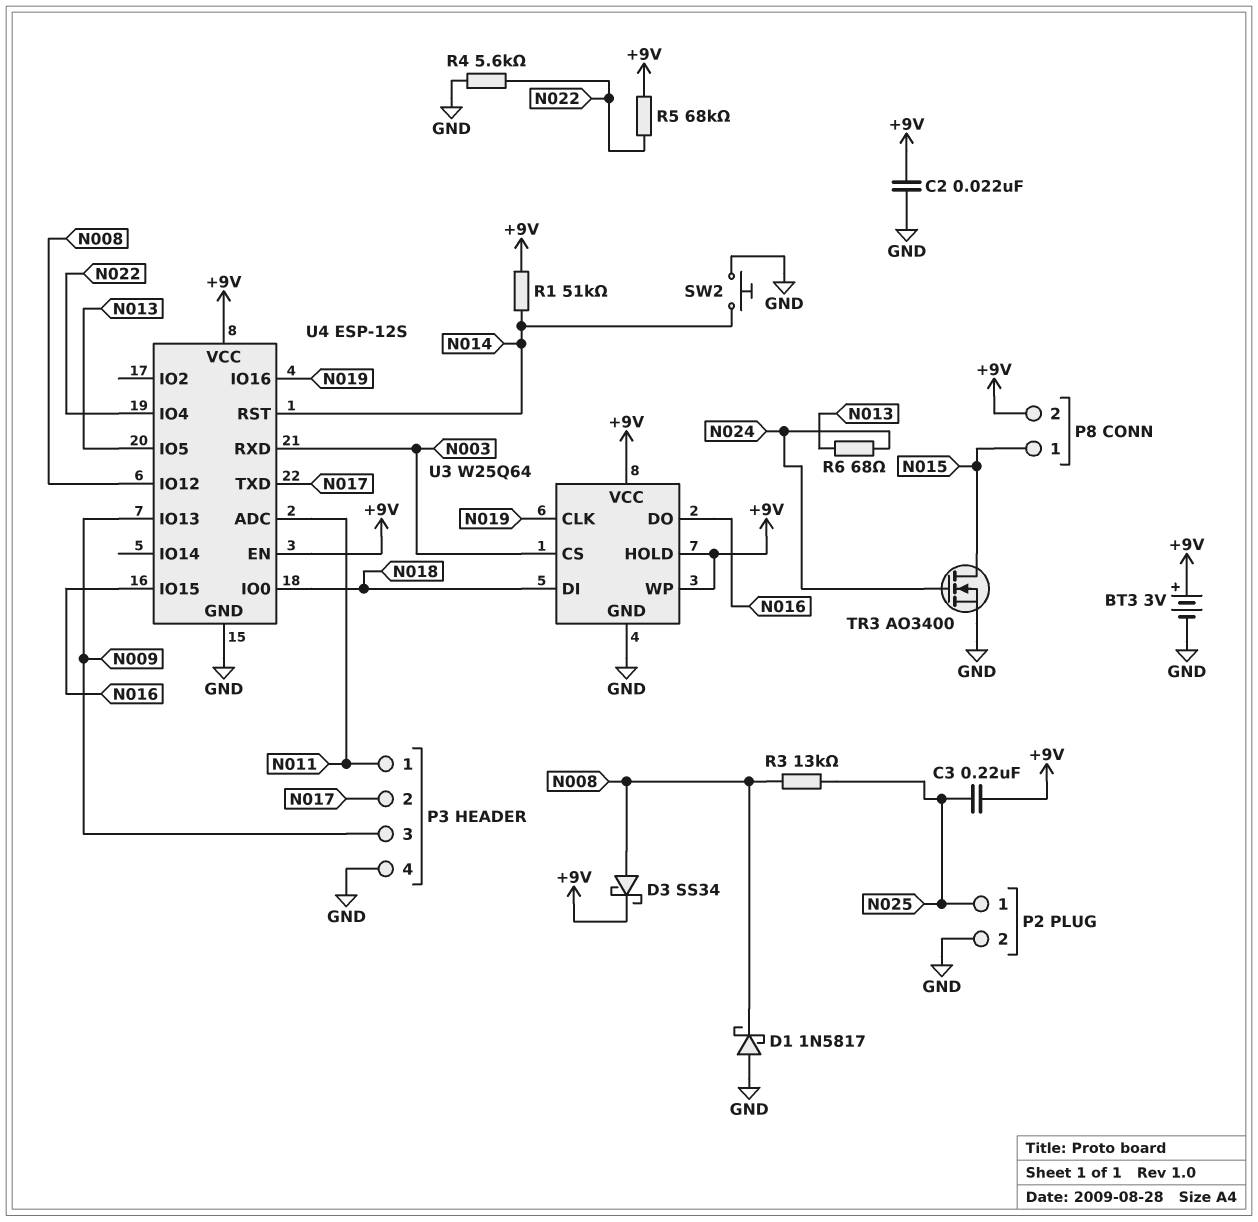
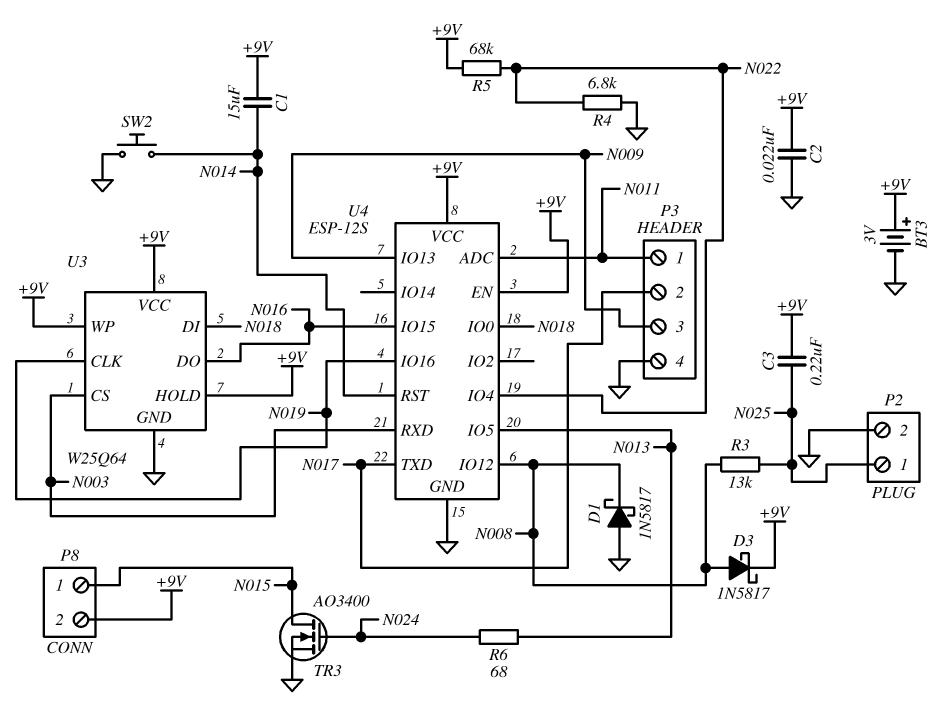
C1: none -> 15uF (+9V, N014)
D3: schottky SS34 (A N008, K +9V) -> schottky 1N5817 (A N008, K +9V)
R1: 51k (+9V, N014) -> none
R4: 5.6k (GND, N022) -> 6.8k (GND, N022)

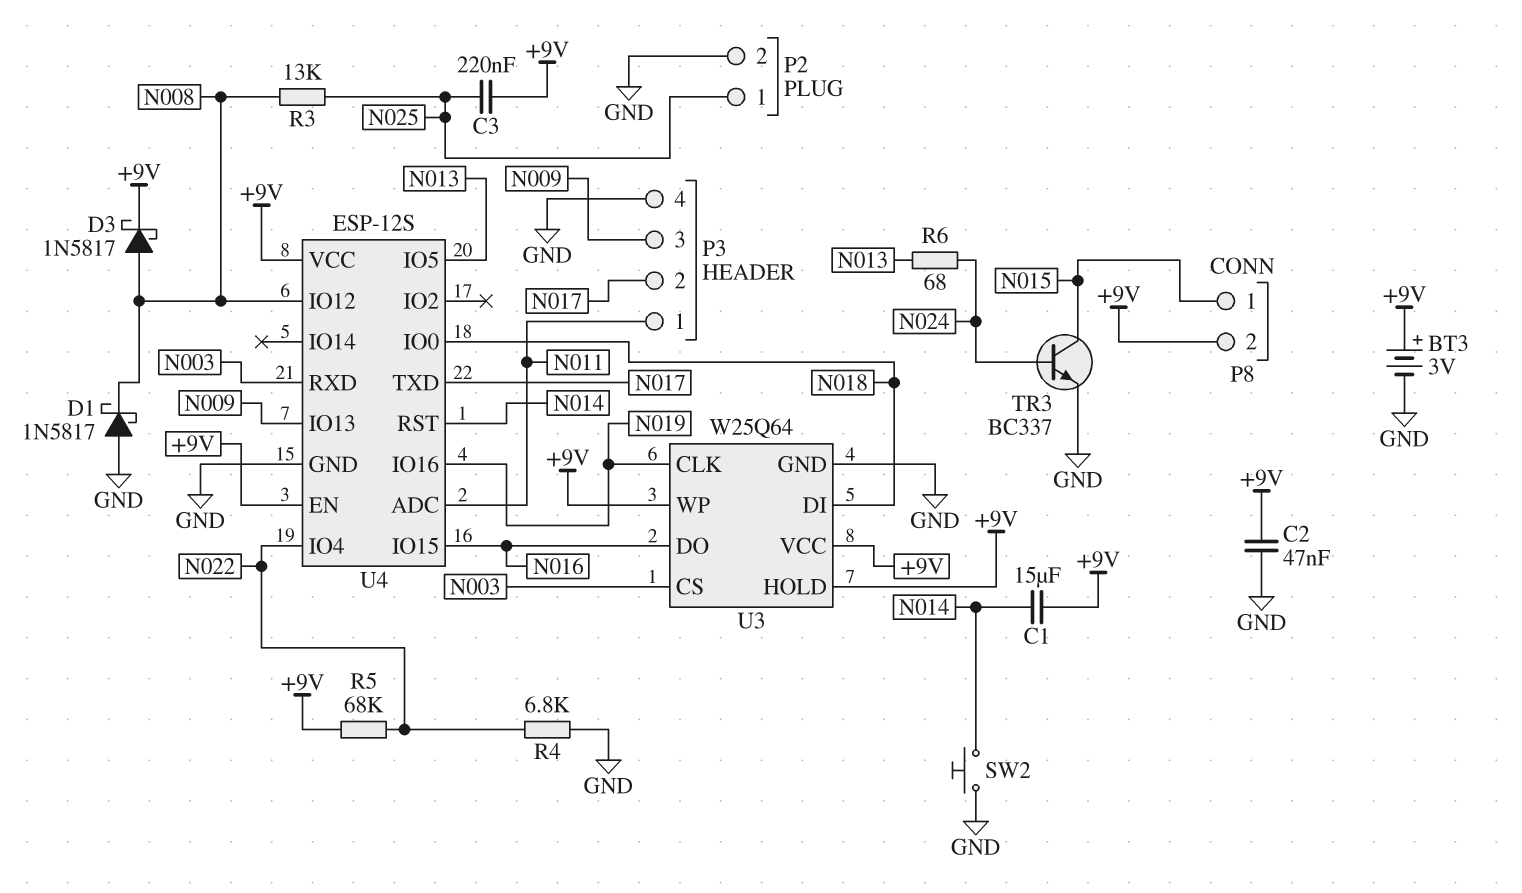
C2: 22nF (+9V, GND) -> 47nF (+9V, GND)
TR3: NMOS AO3400 (G N024, D N015, S GND) -> NPN BC337 (B N024, C N015, E GND)

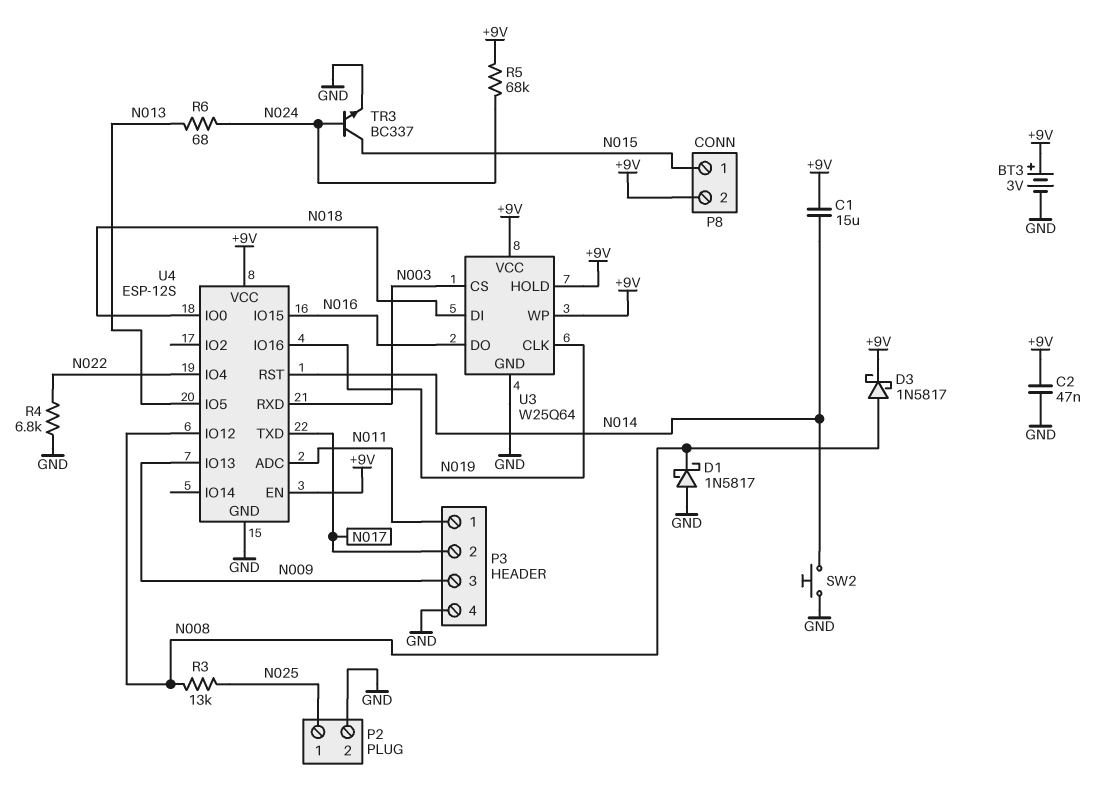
C3: 220nF (+9V, N025) -> none
R5: 68k (+9V, N022) -> 68k (+9V, N024)

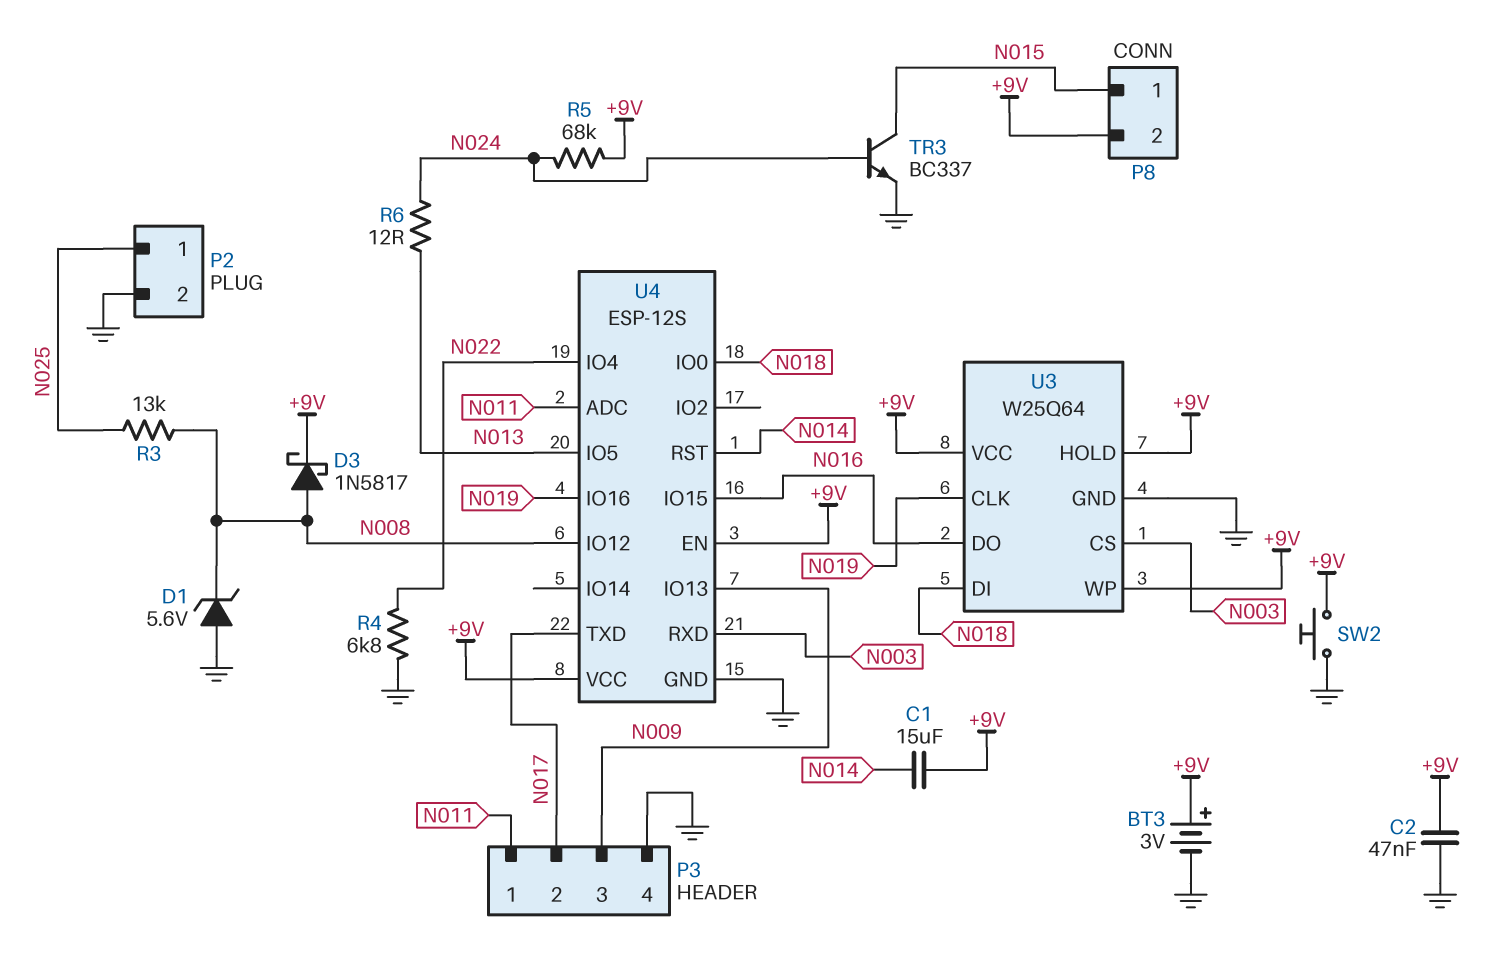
D1: schottky 1N5817 (A GND, K N008) -> zener 5.6V (A GND, K N008)
R6: 68 (N013, N024) -> 12 (N013, N024)
SW2: button (GND, N014) -> button (+9V, GND)

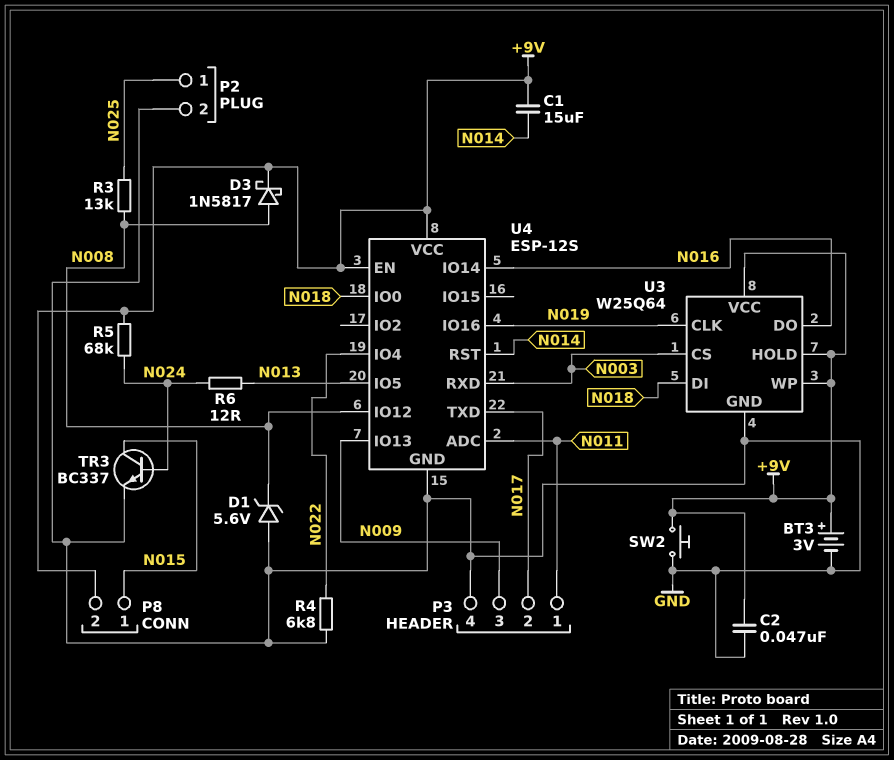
U4 pin IO14: none -> N016
U4 pin IO15: N016 -> none

